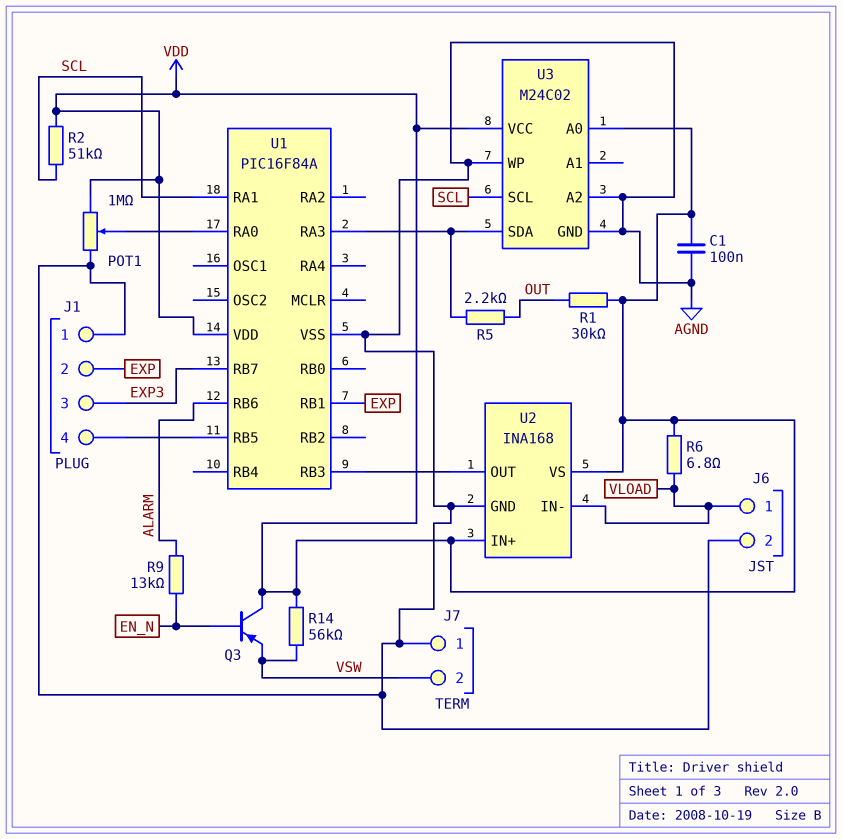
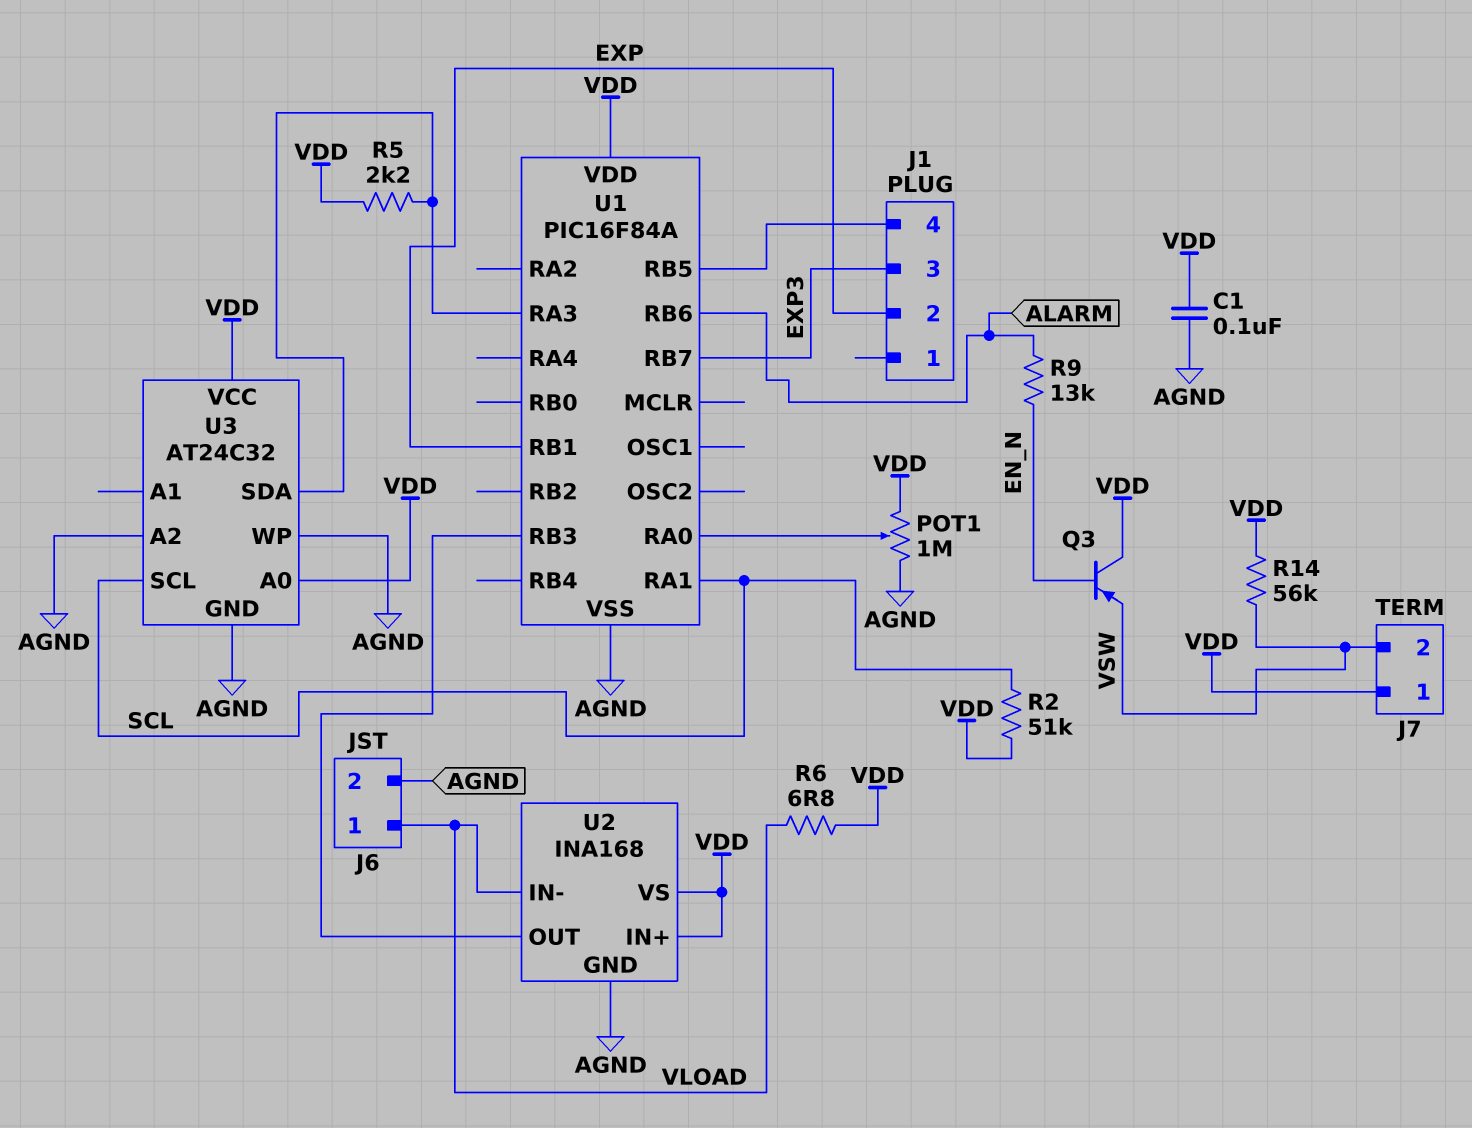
J1 pin 1: AGND -> none
J7 pin 1: AGND -> VDD
R1: 30k (OUT, VDD) -> none
R5: 2.2k (OUT, U1/RA3) -> 2.2k (U1/RA3, VDD)
U3: M24C02 -> AT24C32

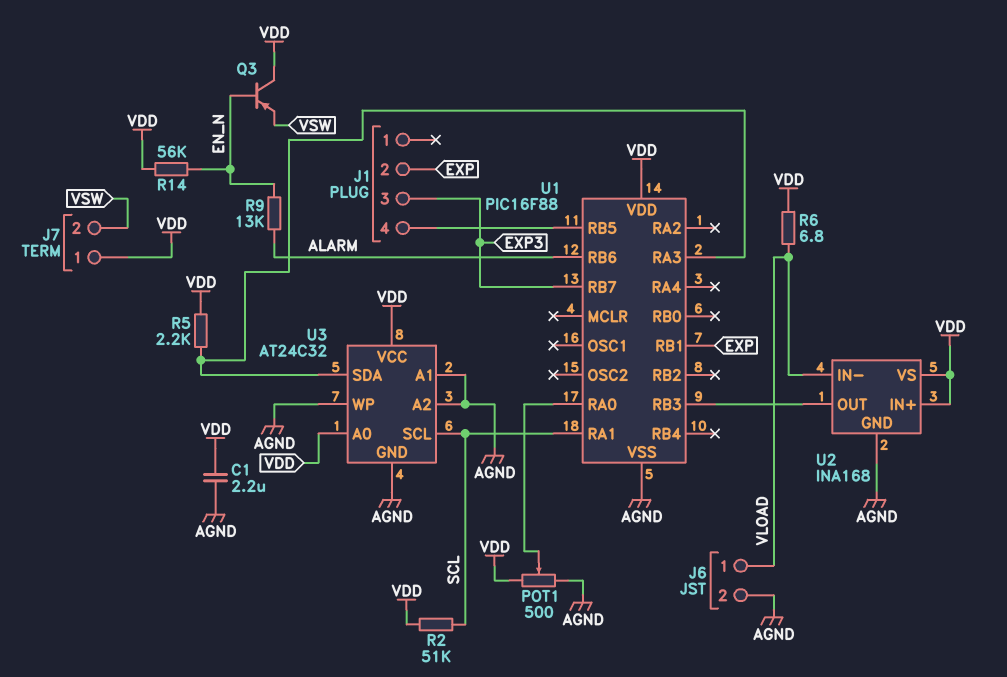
C1: 100nF (AGND, VDD) -> 2.2uF (AGND, VDD)
POT1: 1M (AGND, VDD, wiper U1/RA0) -> 500 (AGND, VDD, wiper U1/RA0)
R14: 56k (VDD, VSW) -> 56k (EN_N, VDD)
U1: PIC16F84A -> PIC16F88
U3 pin A1: none -> AGND

